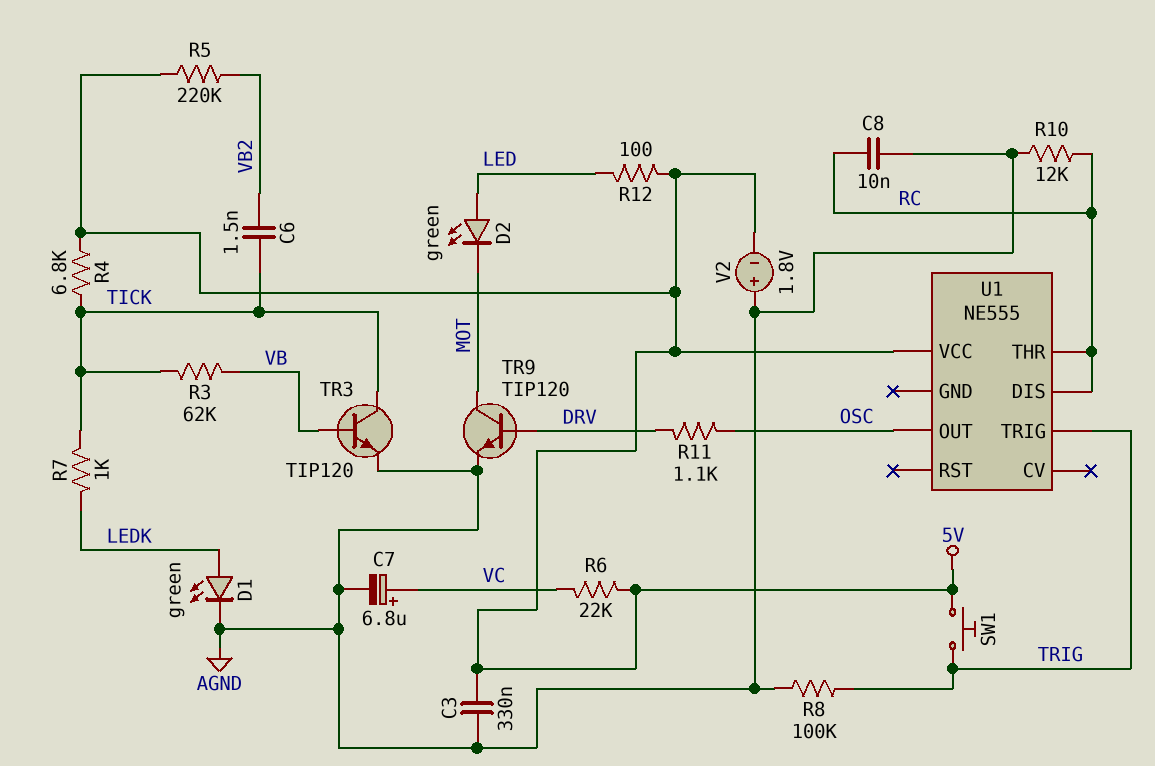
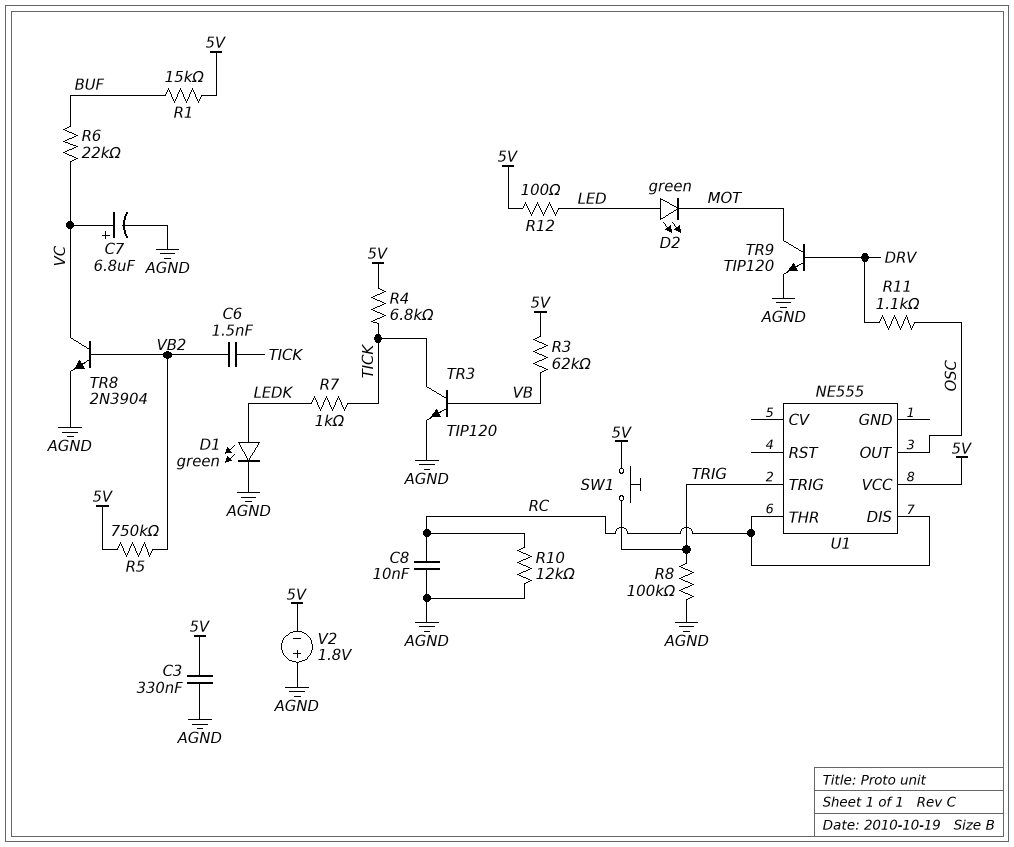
R1: none -> 15k (5V, BUF)
R3: 62k (TICK, VB) -> 62k (5V, VB)
R5: 220k (5V, VB2) -> 750k (5V, VB2)
R6: 22k (5V, VC) -> 22k (BUF, VC)
TR8: none -> NPN 2N3904 (B VB2, C VC, E AGND)

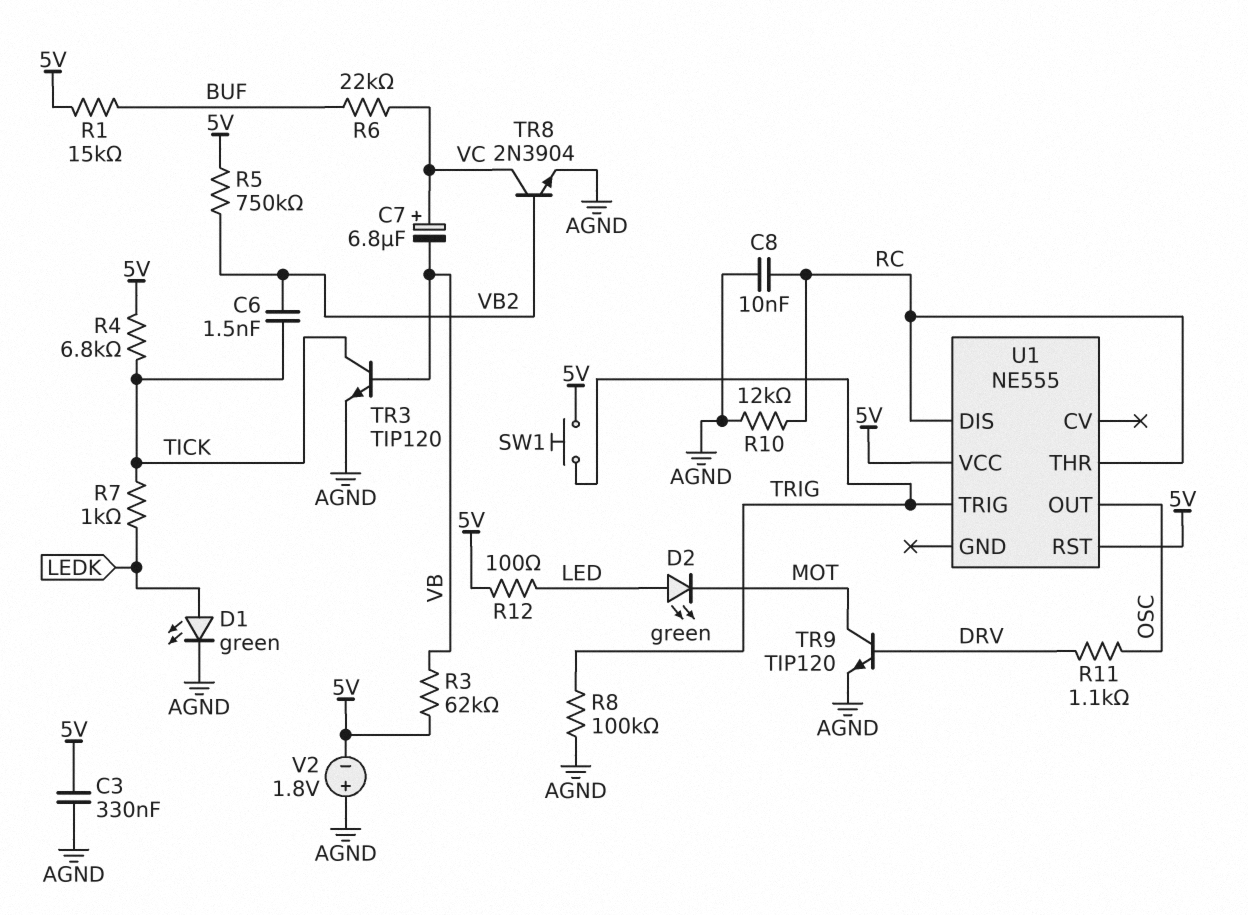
C7: 6.8uF (plus VC, minus AGND) -> 6.8uF (plus VC, minus VB)
U1 pin RST: none -> 5V

